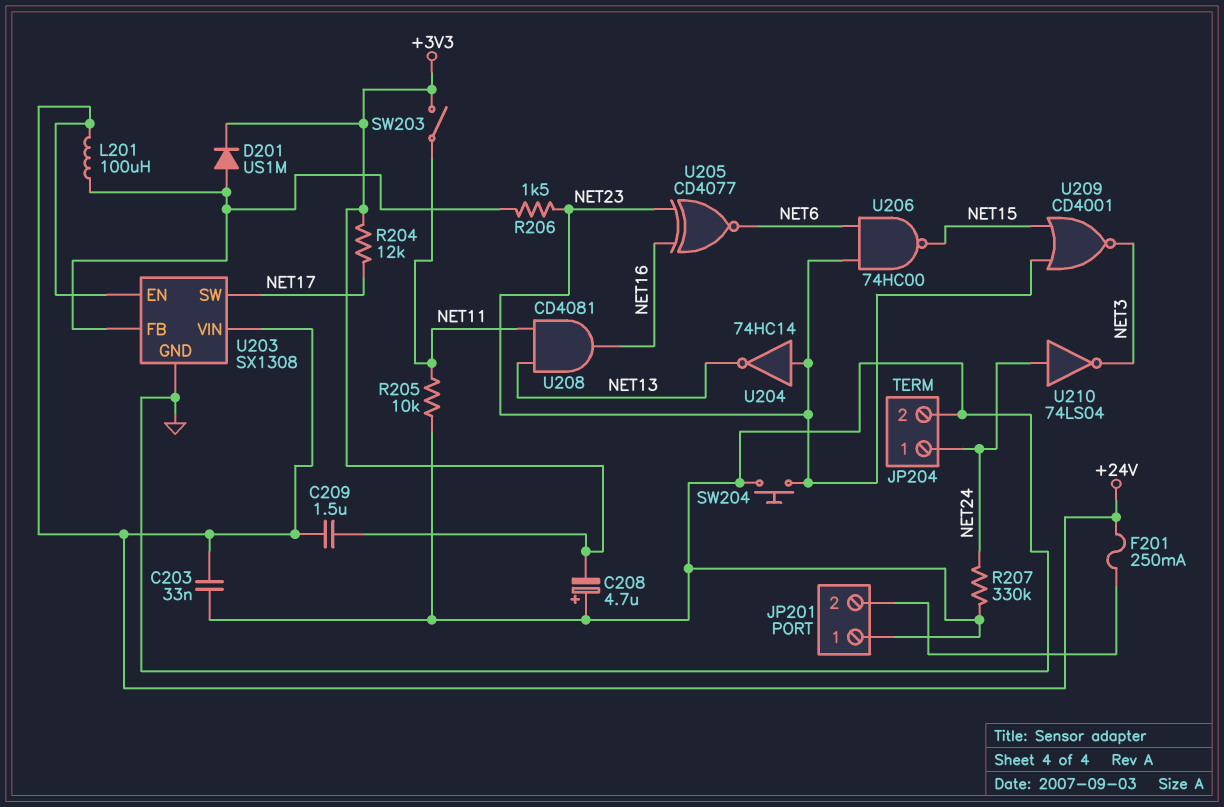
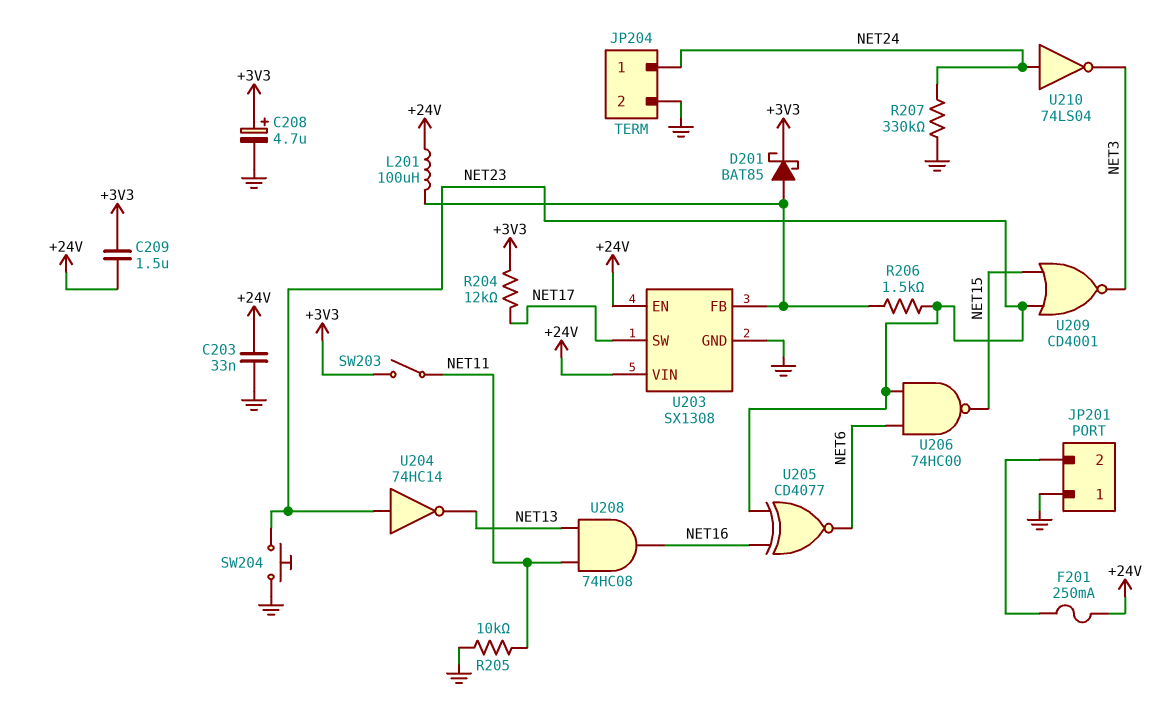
C208: 4.7uF (plus GND, minus +3V3) -> 4.7uF (plus +3V3, minus GND)
D201: diode US1M (A U203/FB, K +3V3) -> schottky BAT85 (A U203/FB, K +3V3)
U208: AND CD4081 (in NET11, in NET13, out NET16) -> AND 74HC08 (in NET11, in NET13, out NET16)

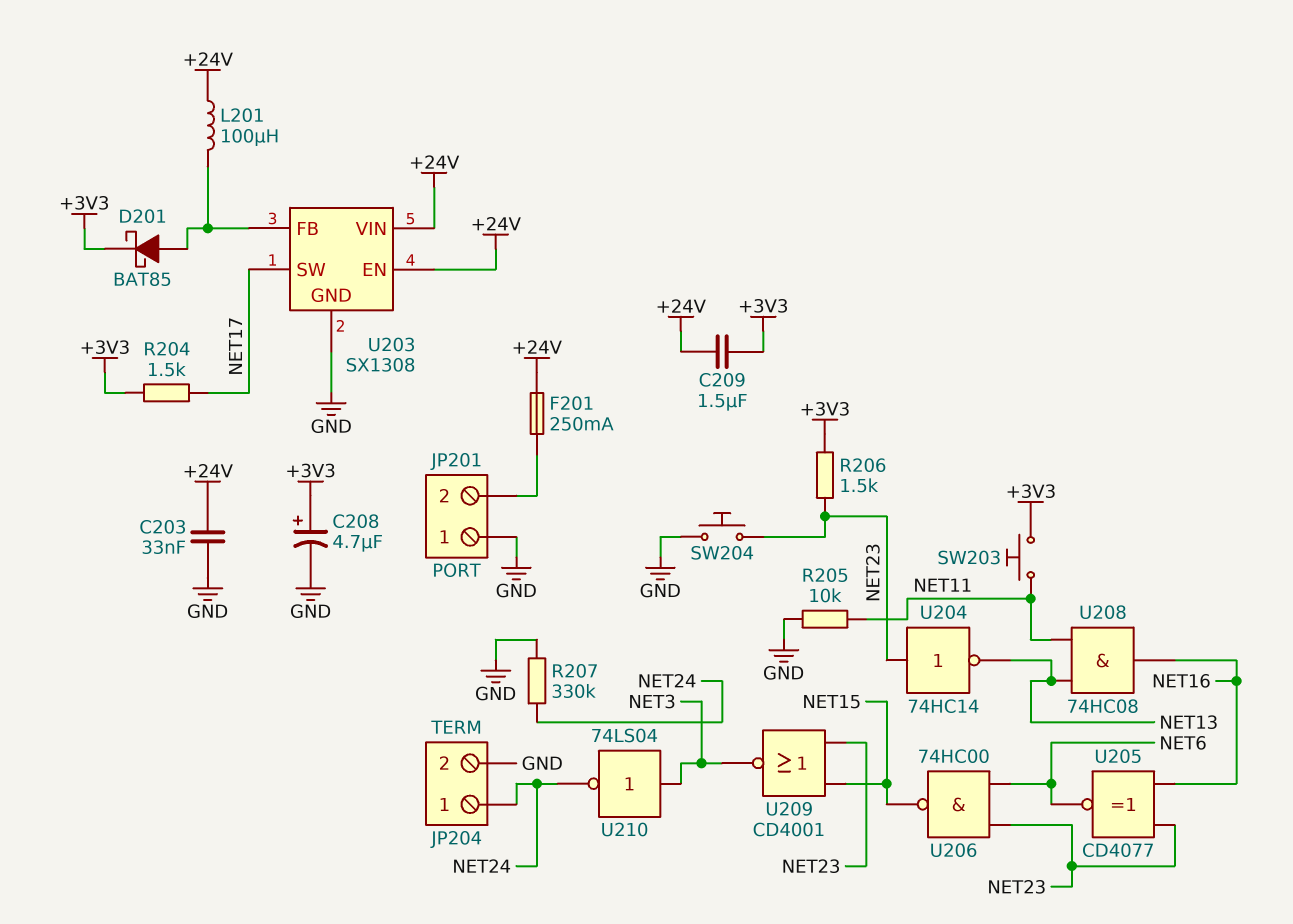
R204: 12k (+3V3, NET17) -> 1.5k (+3V3, NET17)
R206: 1.5k (NET23, U203/FB) -> 1.5k (+3V3, NET23)
SW203: switch (+3V3, NET11) -> button (+3V3, NET11)
U210: NOT 74LS04 (in NET24, out NET3) -> NOT 74LS04 (in NET3, out NET24)

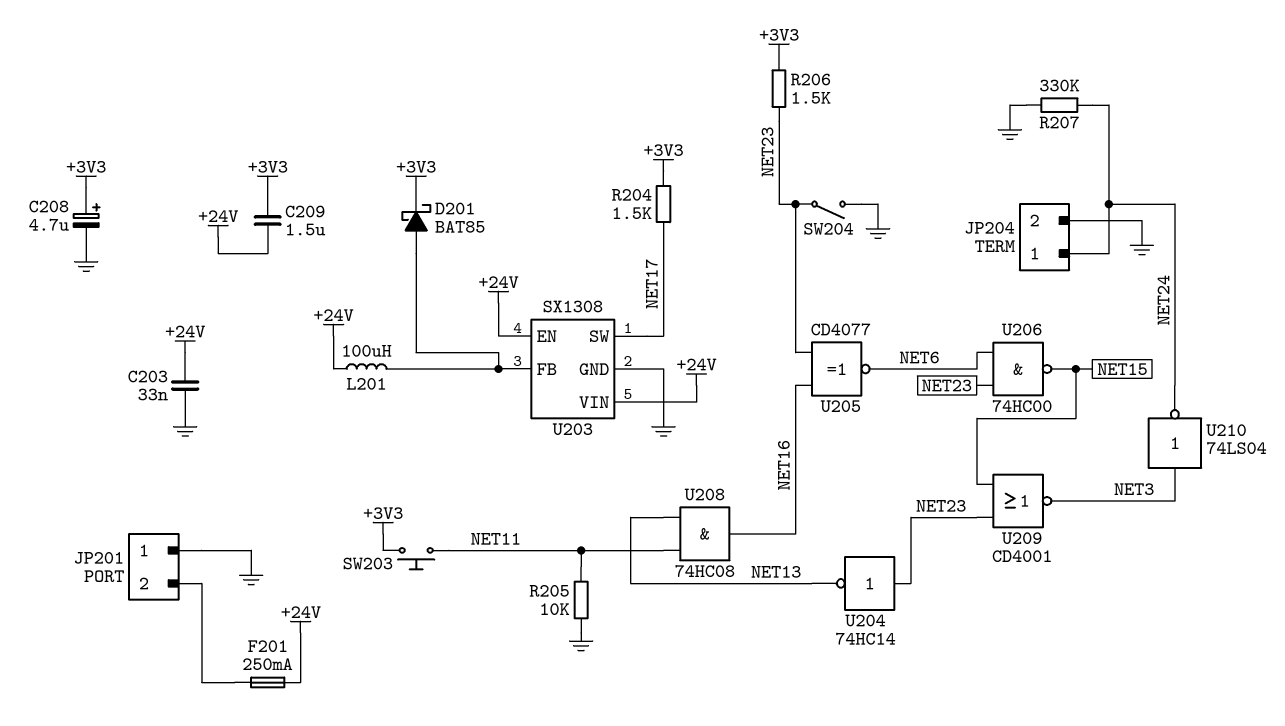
SW204: button (GND, NET23) -> switch (GND, NET23)

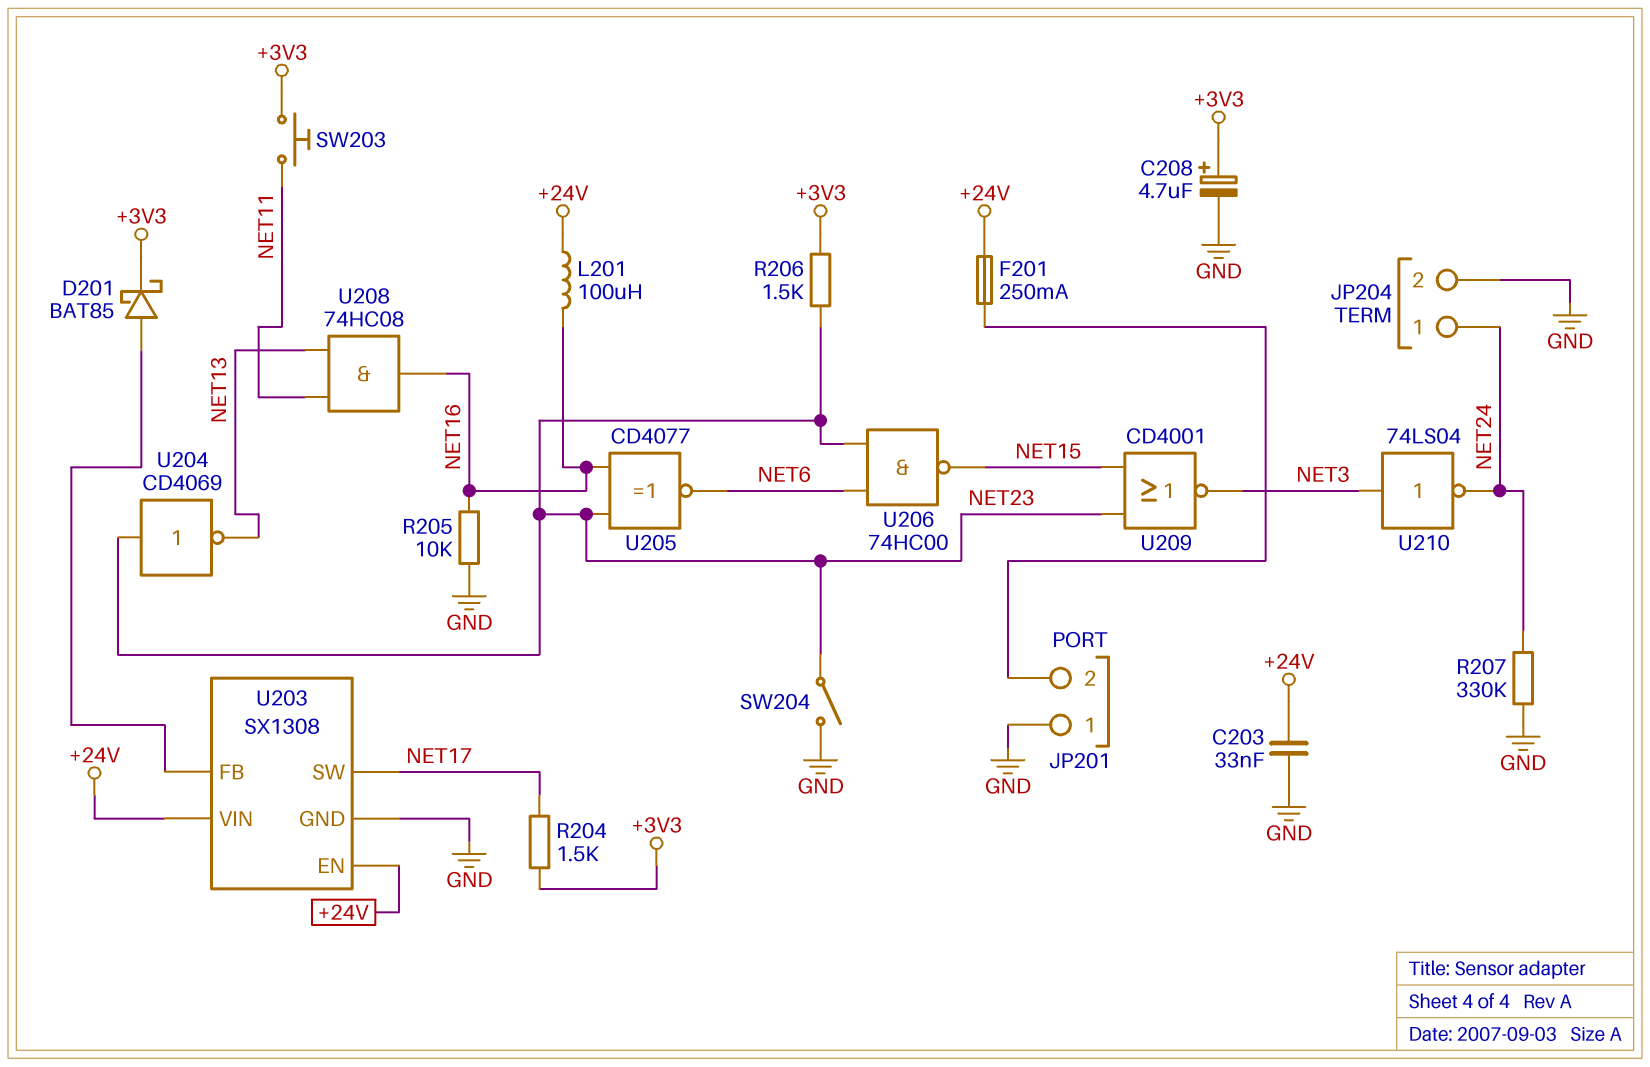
C209: 1.5uF (+3V3, +24V) -> none
L201: 100uH (+24V, U203/FB) -> 100uH (+24V, NET16)
R205: 10k (GND, NET11) -> 10k (GND, NET16)
U204: NOT 74HC14 (in NET23, out NET13) -> NOT CD4069 (in NET23, out NET13)

